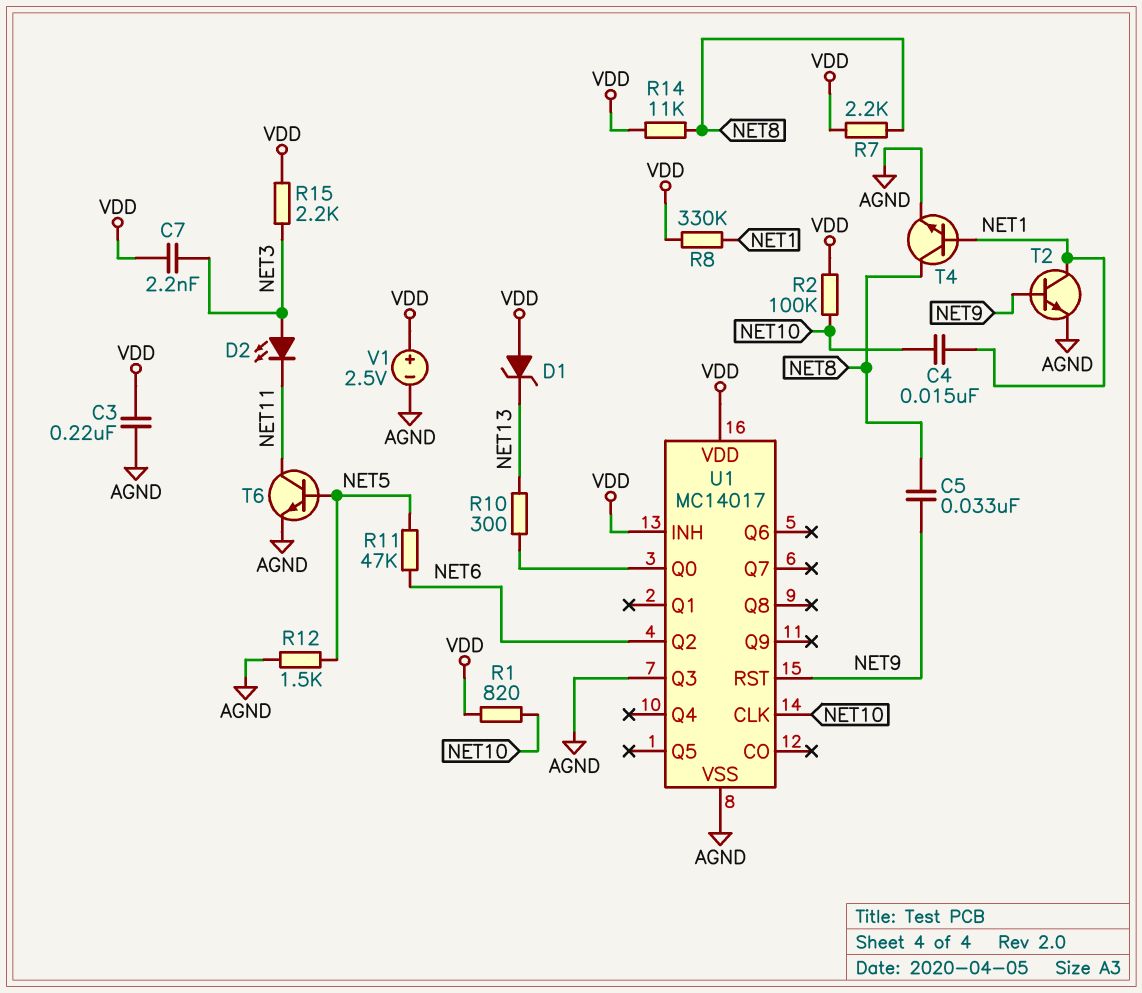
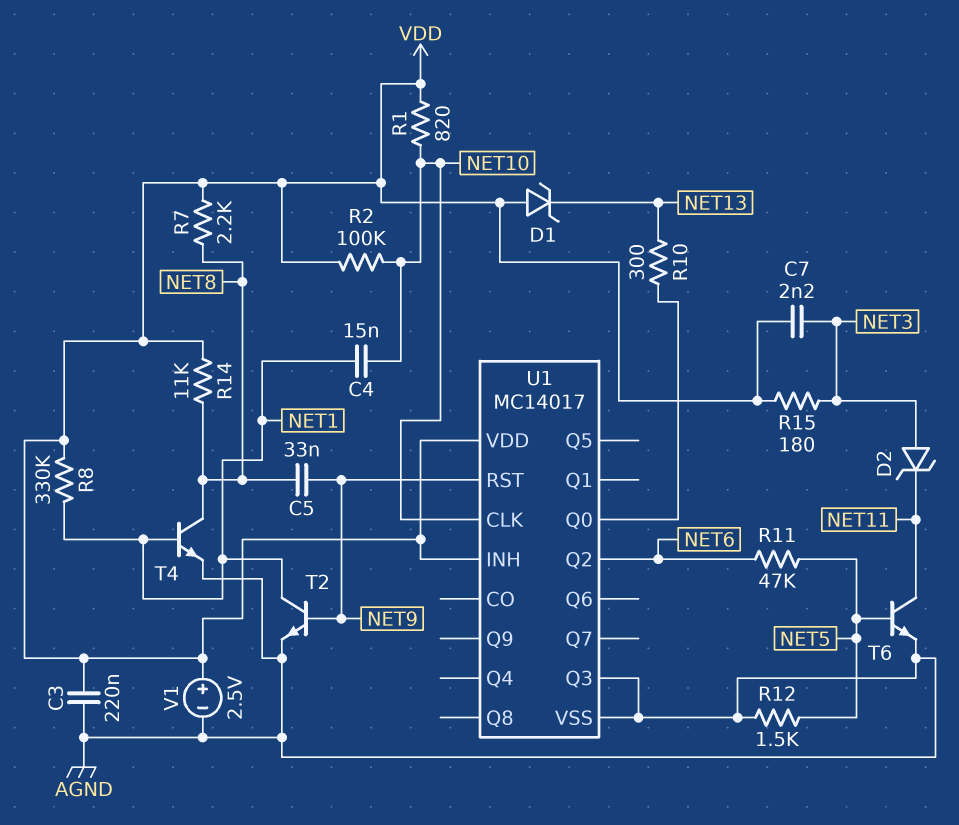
D2: LED (A NET3, K NET11) -> zener (A NET3, K NET11)
R15: 2.2k (NET3, VDD) -> 180 (NET3, VDD)

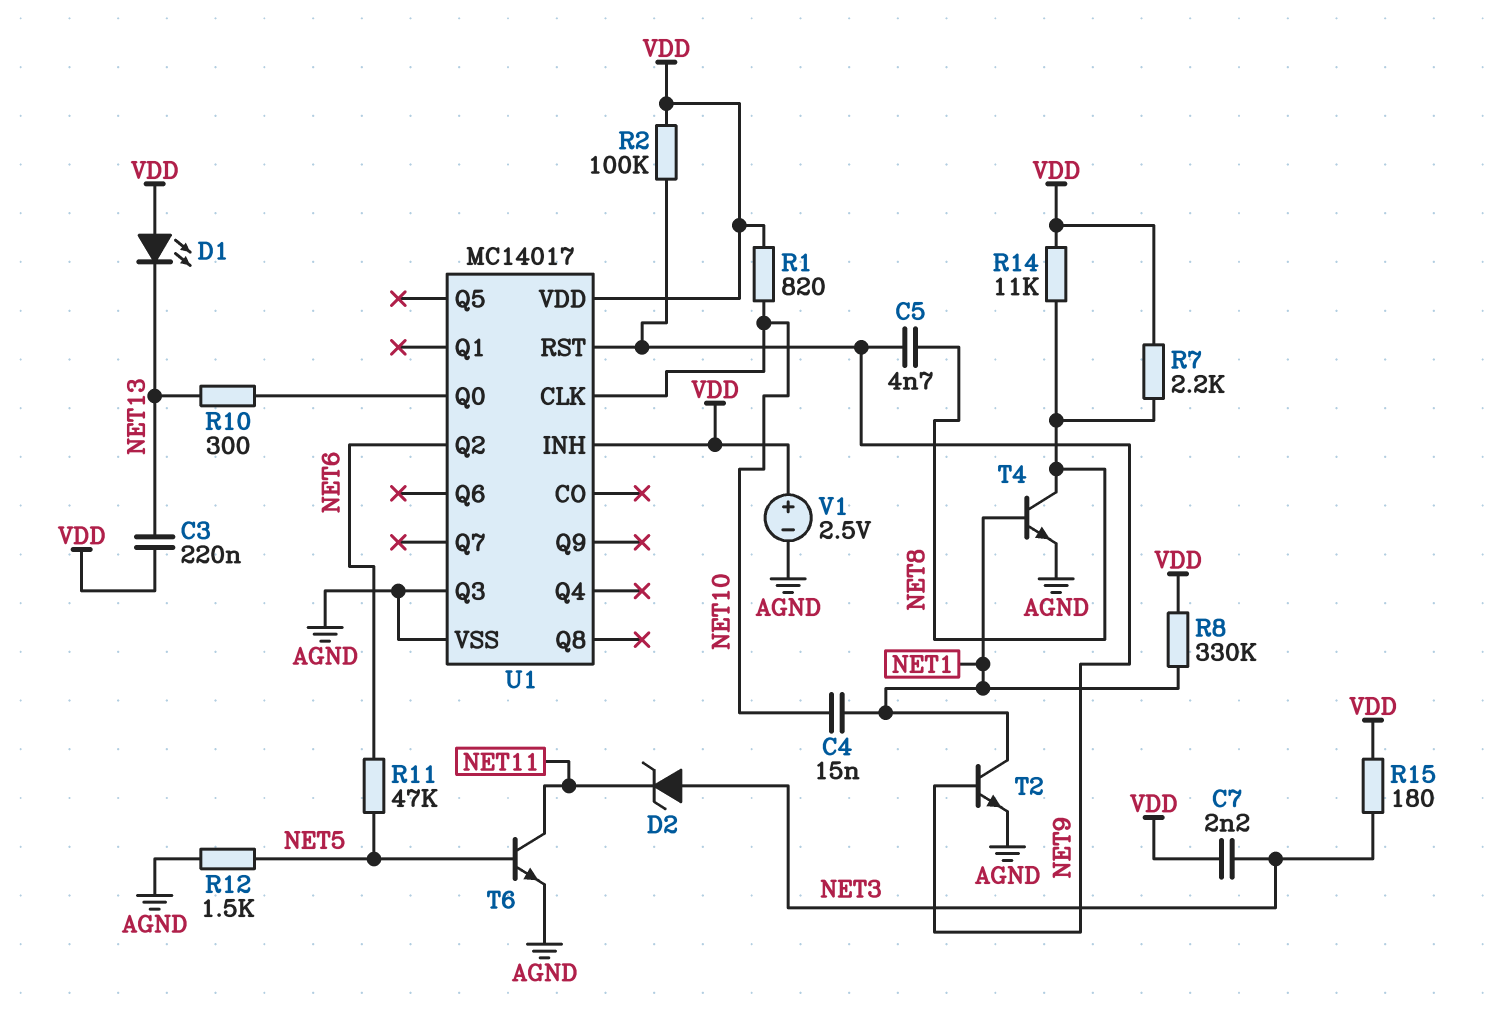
C3: 220nF (AGND, VDD) -> 220nF (NET13, VDD)
C5: 33nF (NET8, NET9) -> 4.7nF (NET8, NET9)
D1: zener (A VDD, K NET13) -> LED (A VDD, K NET13)
R2: 100k (NET10, VDD) -> 100k (NET9, VDD)

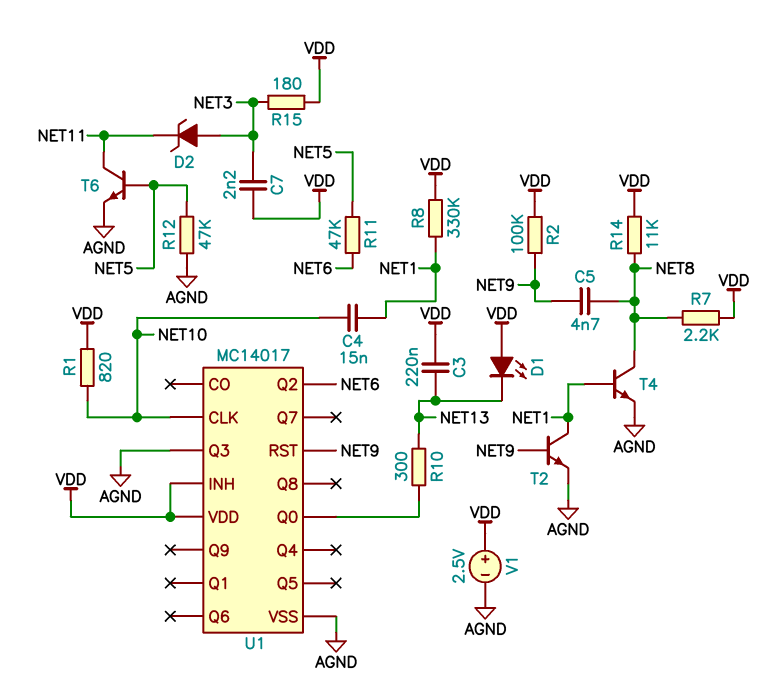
R12: 1.5k (AGND, NET5) -> 47k (AGND, NET5)

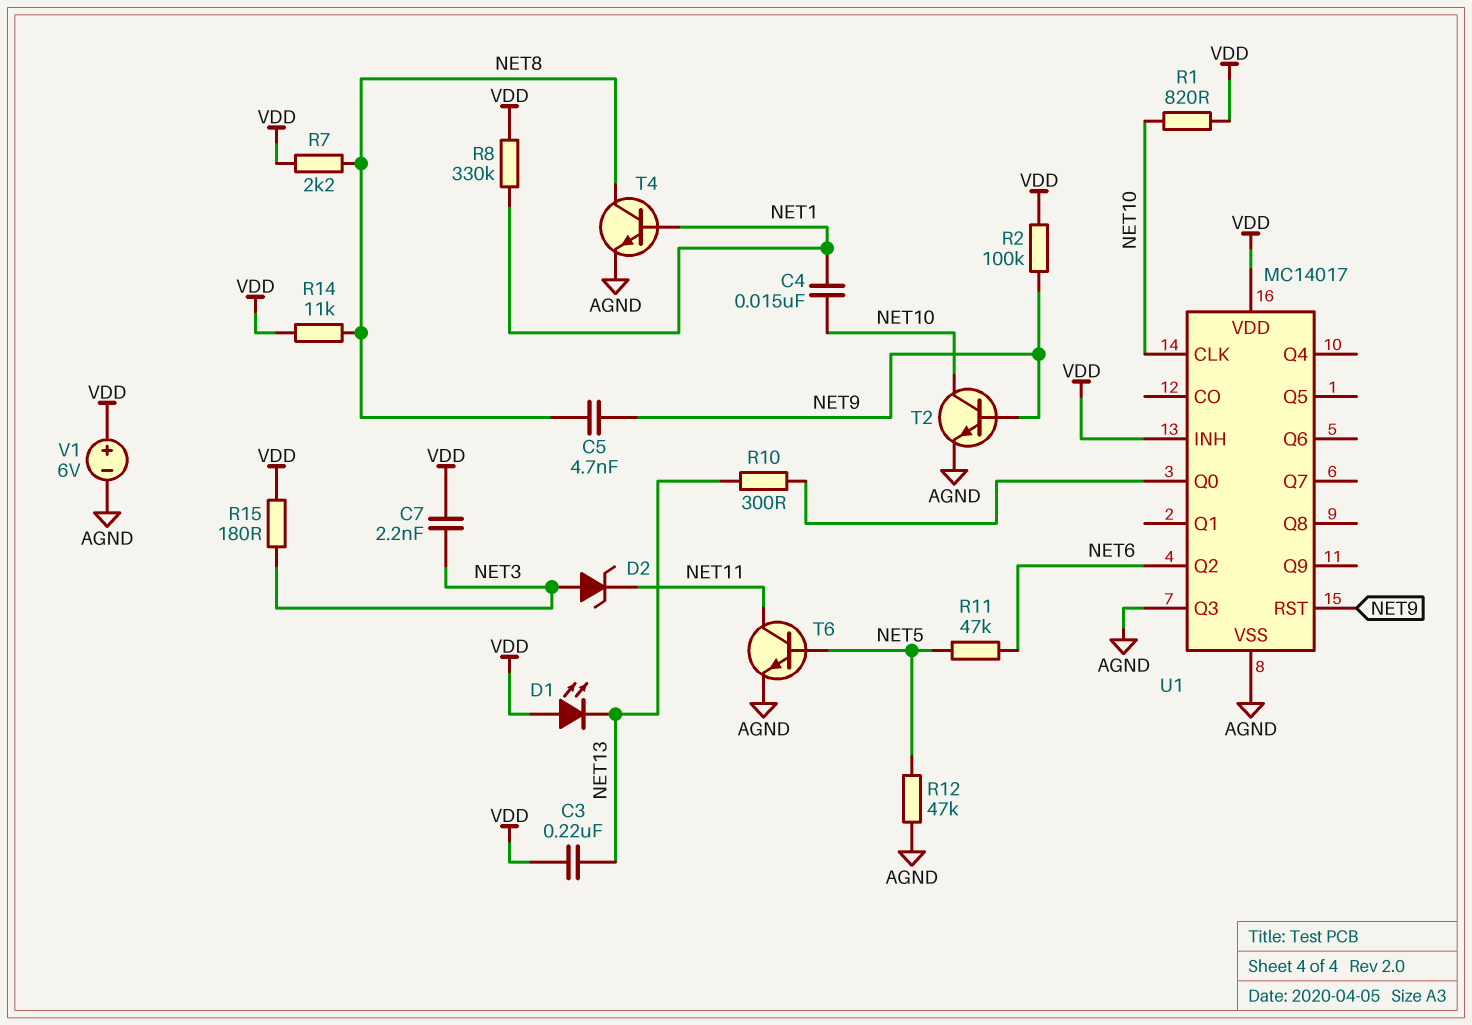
T2: NPN (B NET9, C NET1, E AGND) -> NPN (B NET9, C NET10, E AGND)
V1: 2.5V (plus VDD, minus AGND) -> 6V (plus VDD, minus AGND)

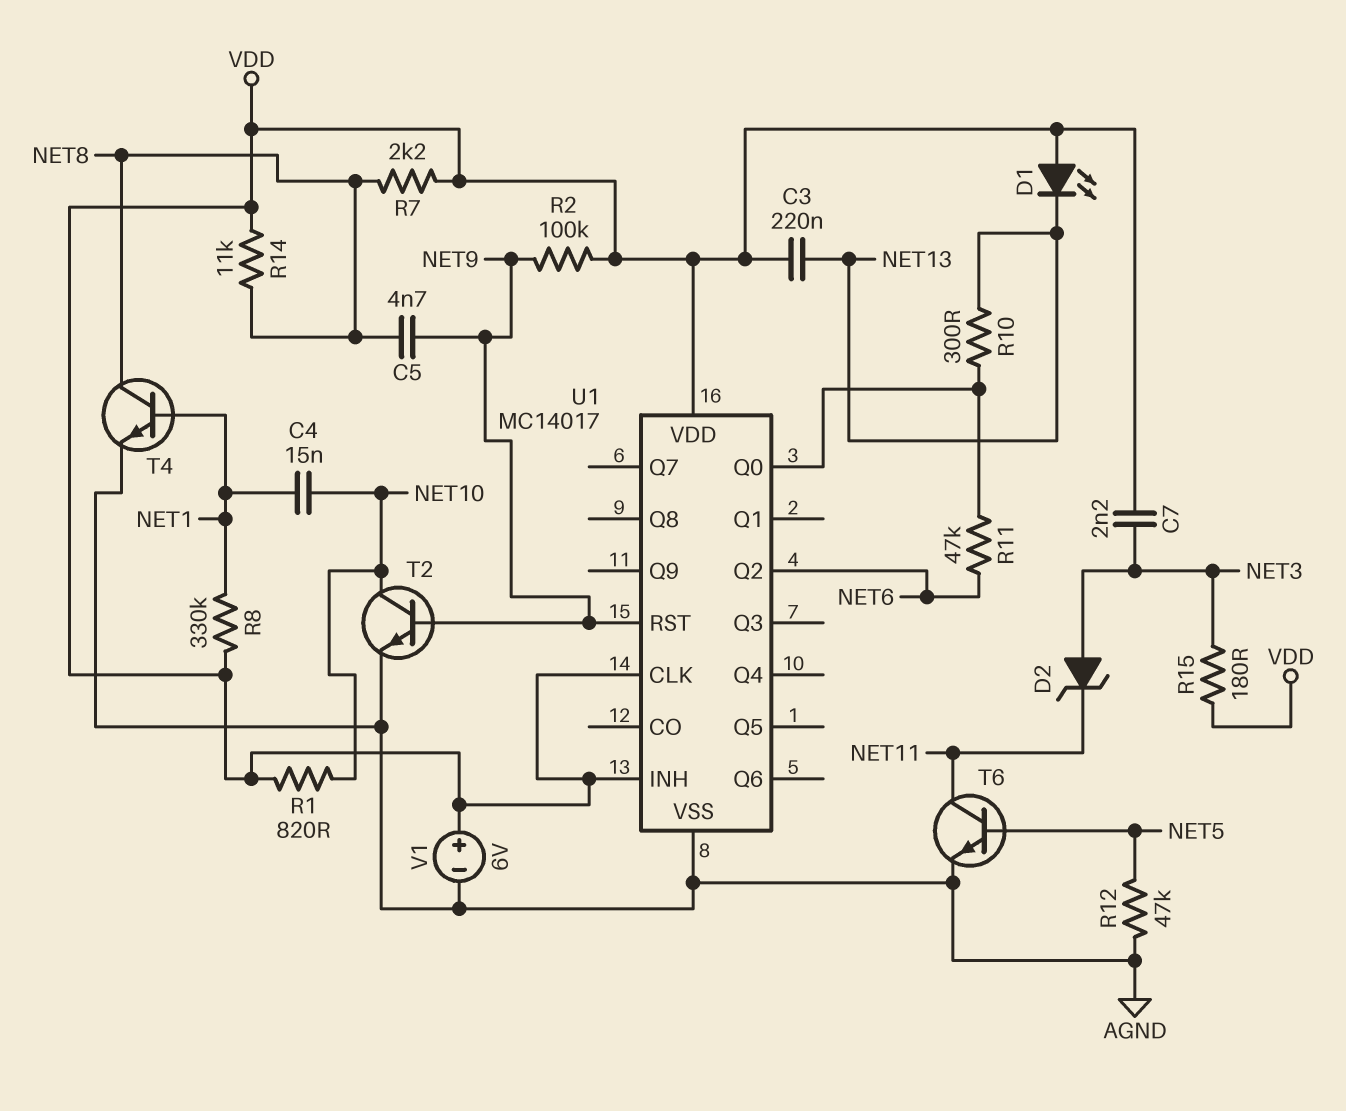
R11: 47k (NET5, NET6) -> 47k (NET6, U1/Q0)
U1 pin CLK: NET10 -> VDD
U1 pin Q3: AGND -> none

